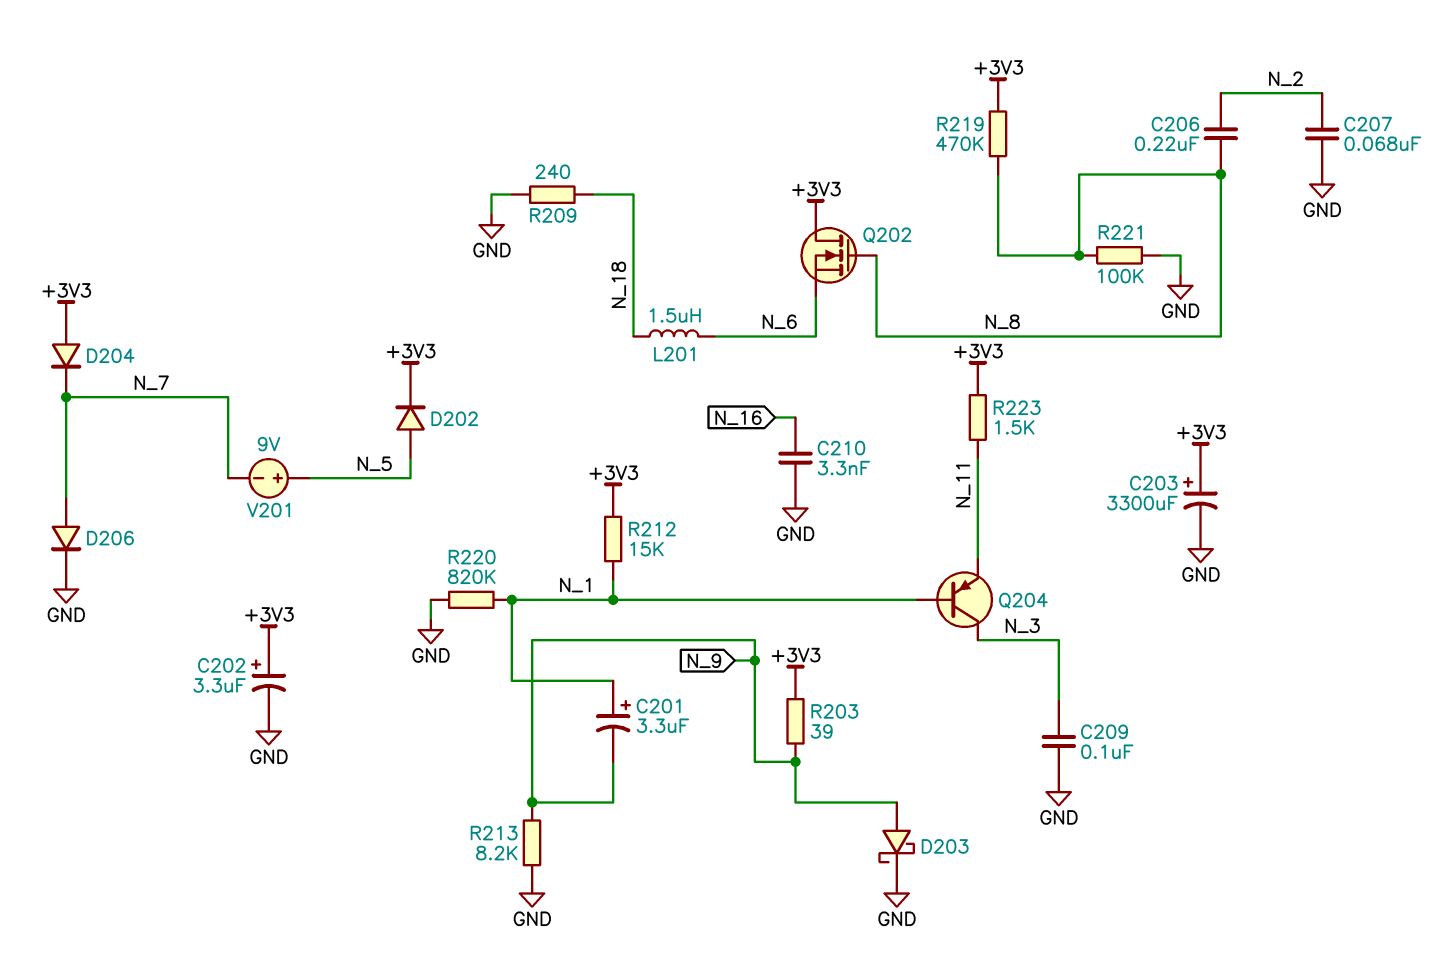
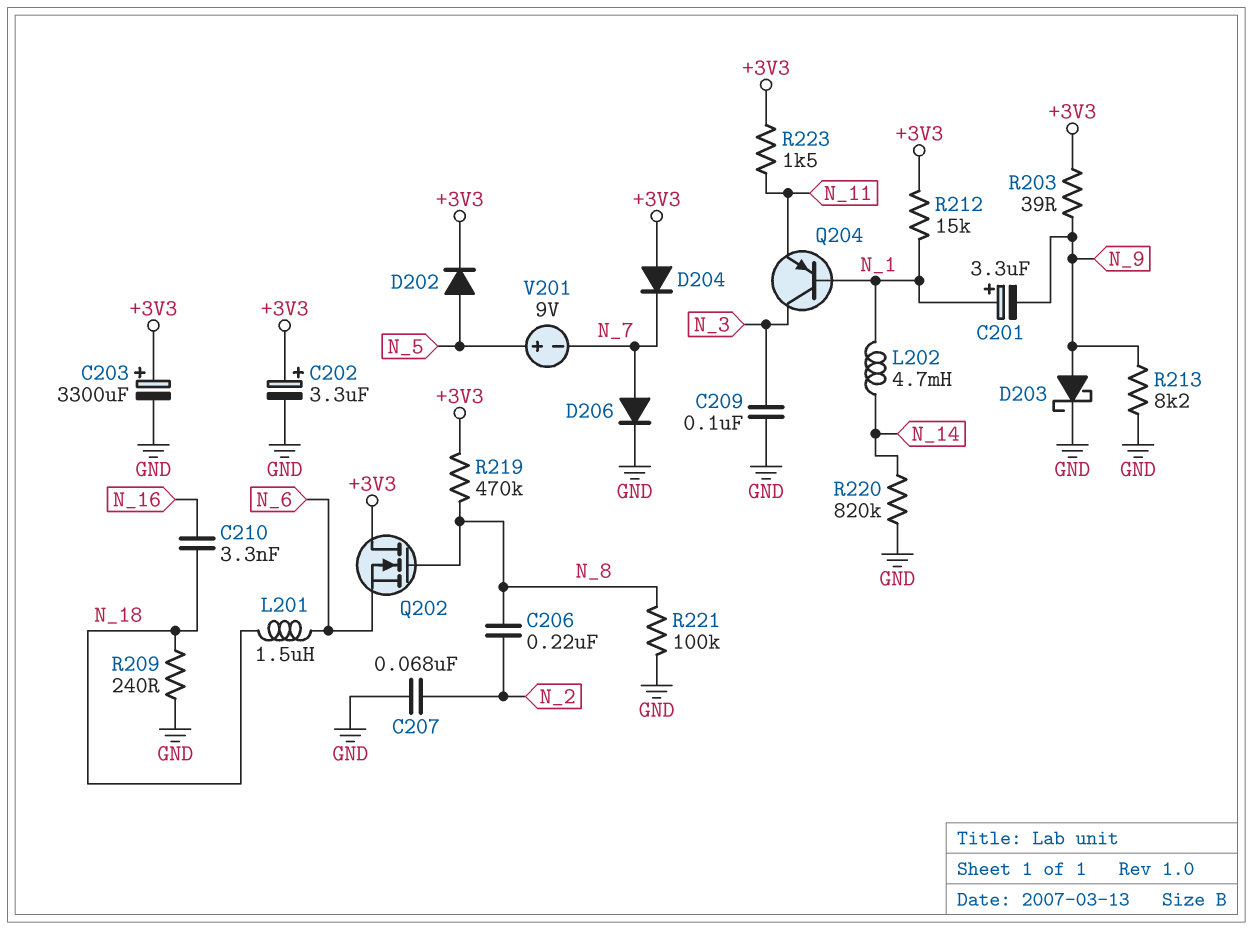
C210: 3.3nF (GND, N_16) -> 3.3nF (N_16, N_18)
L202: none -> 4.7mH (N_1, N_14)
R220: 820k (GND, N_1) -> 820k (GND, N_14)

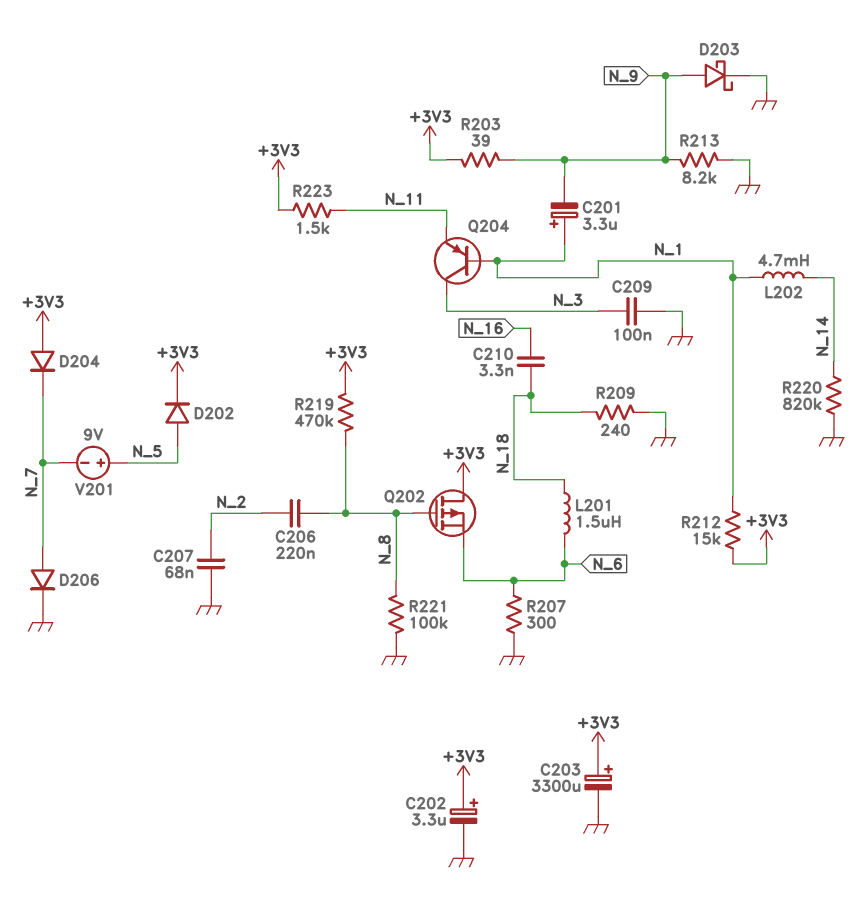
Q202: NMOS (G N_8, D +3V3, S N_6) -> PMOS (G N_8, D +3V3, S N_6)
R207: none -> 300 (GND, N_6)

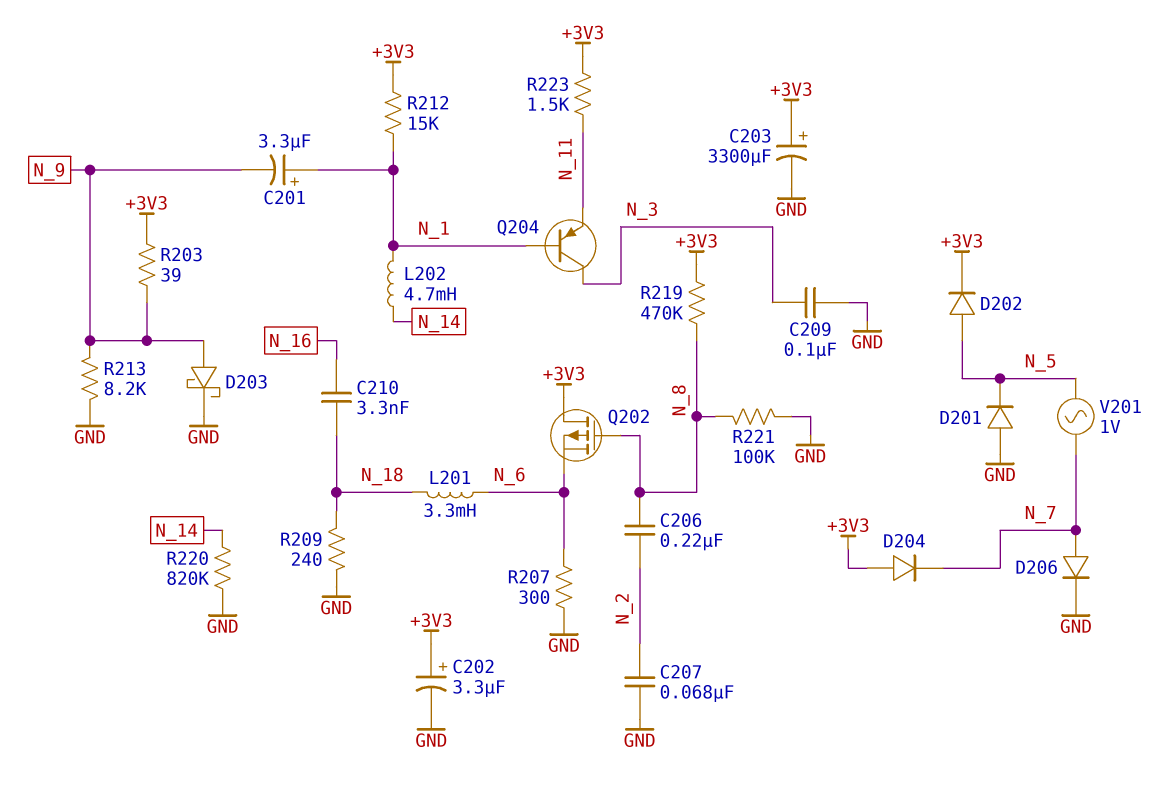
D201: none -> diode (A GND, K N_5)
L201: 1.5uH (N_6, N_18) -> 3.3mH (N_6, N_18)
V201: 9V (plus N_5, minus N_7) -> AC 1V (N_5, N_7)

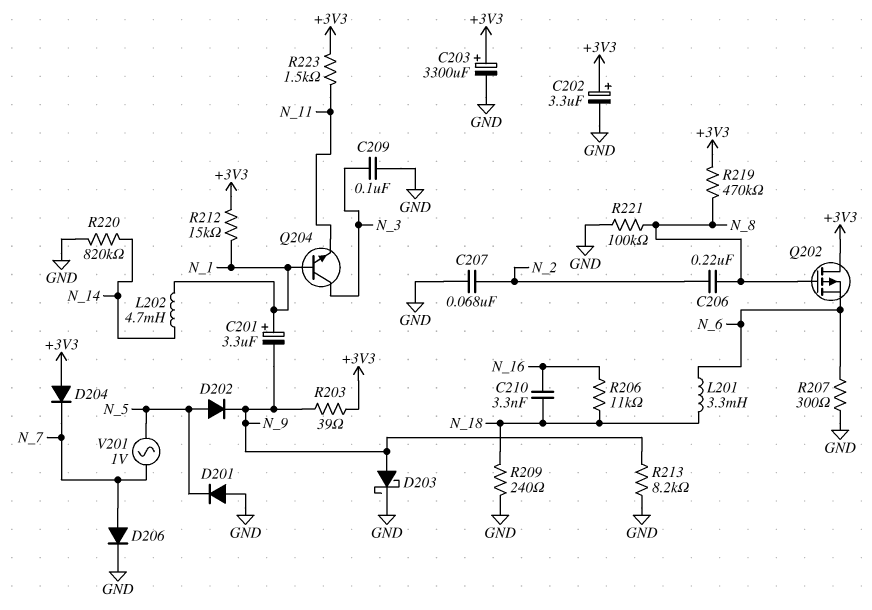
D202: diode (A N_5, K +3V3) -> diode (A N_5, K N_9)
Q204: PNP (B N_1, C N_3, E N_11) -> NPN (B N_1, C N_3, E N_11)
R206: none -> 11k (N_16, N_18)

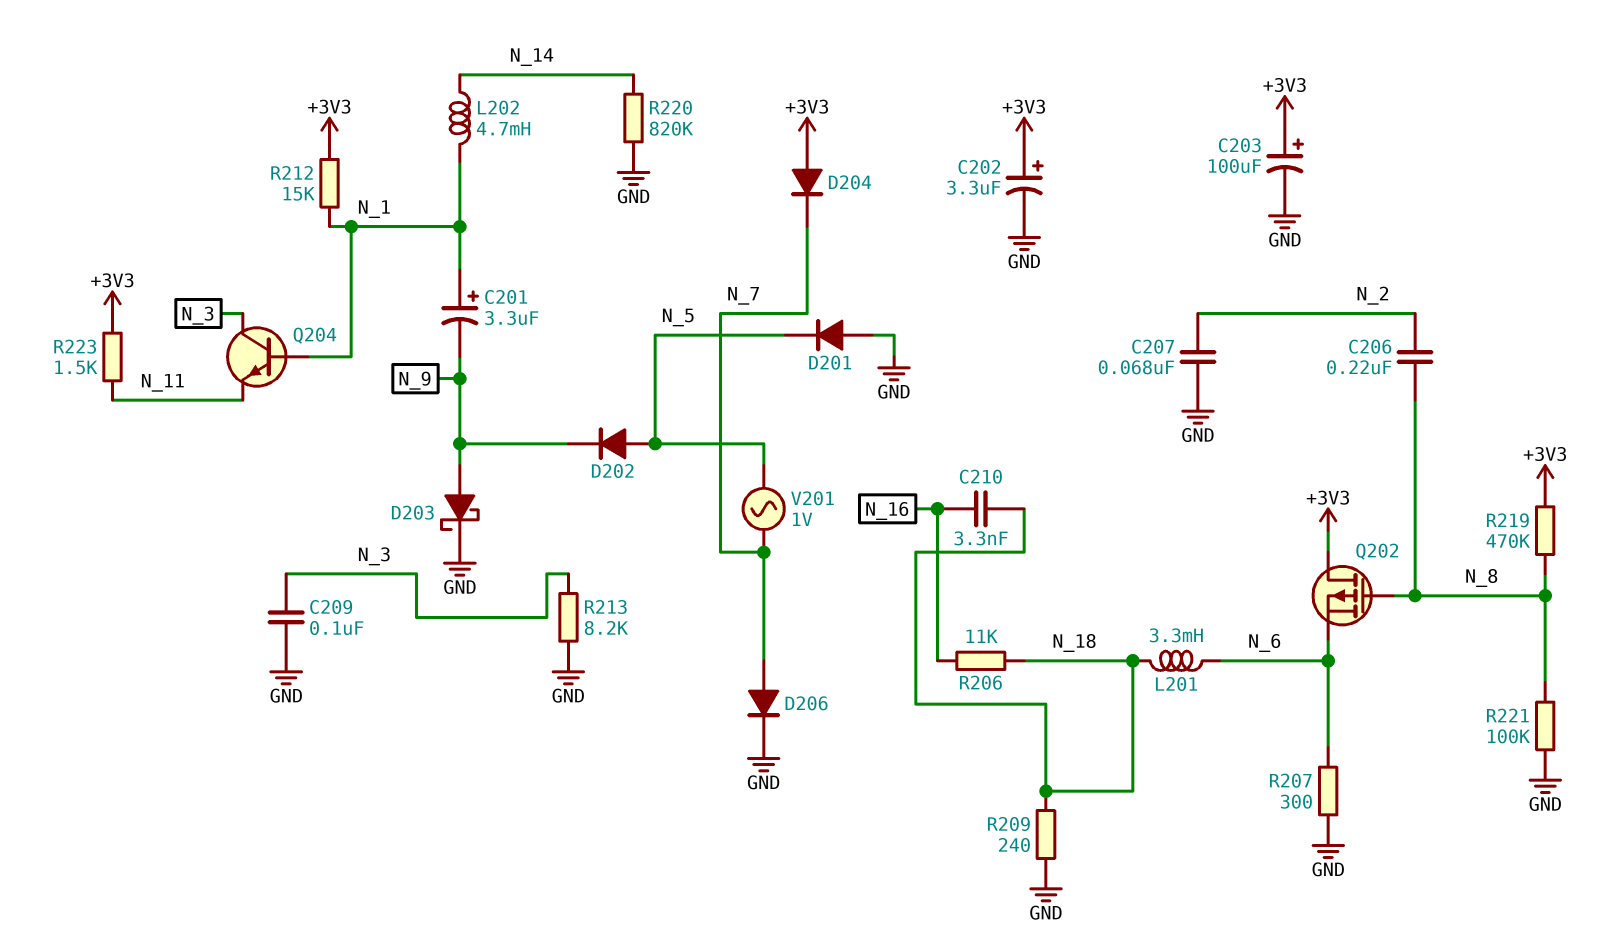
C203: 3300uF (plus +3V3, minus GND) -> 100uF (plus +3V3, minus GND)
R203: 39 (+3V3, N_9) -> none
R213: 8.2k (GND, N_9) -> 8.2k (GND, N_3)

